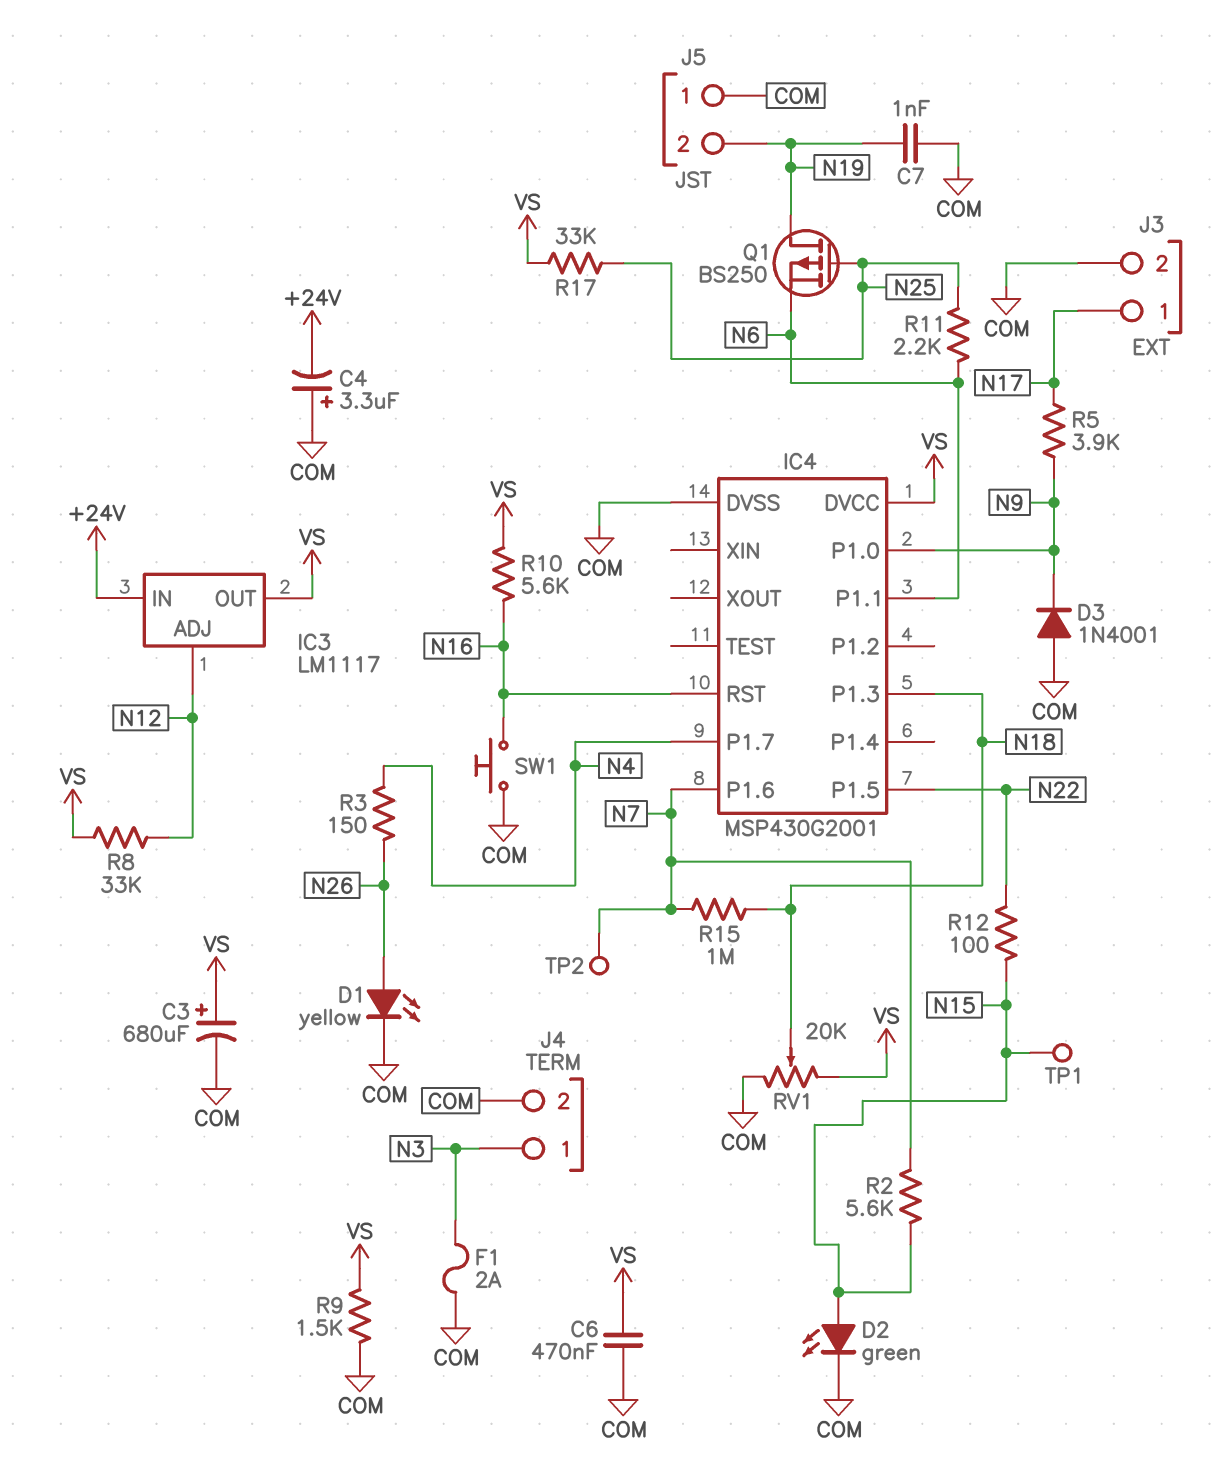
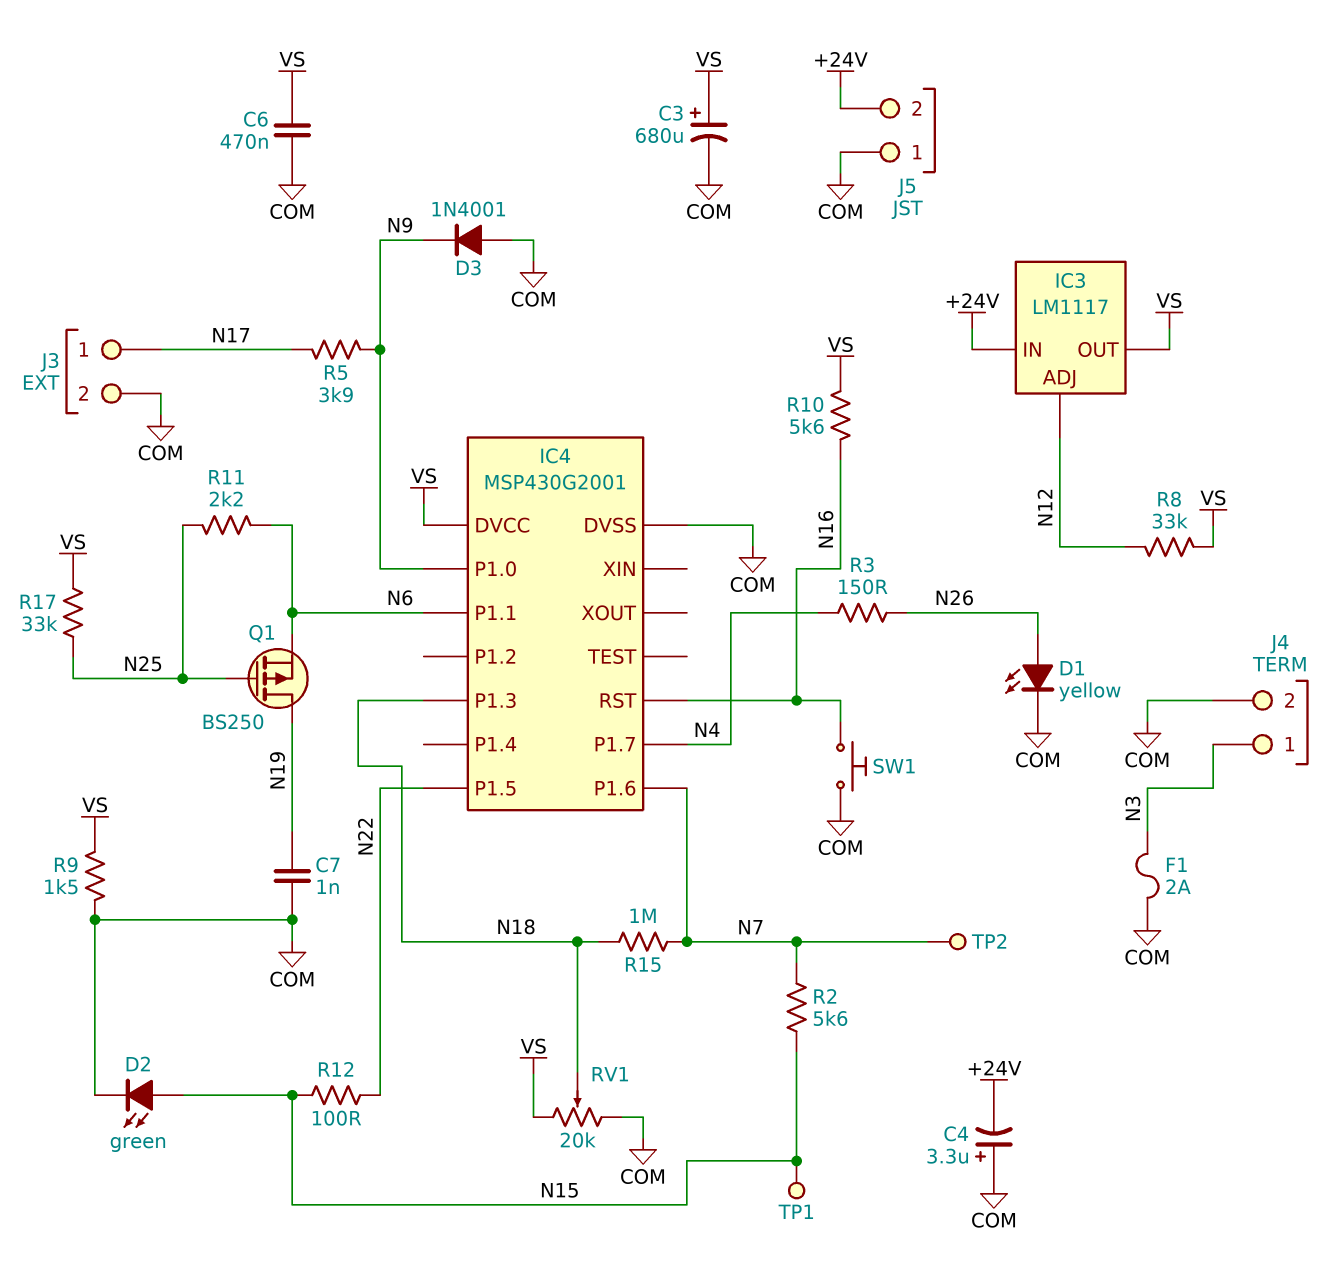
J5 pin 2: N19 -> +24V

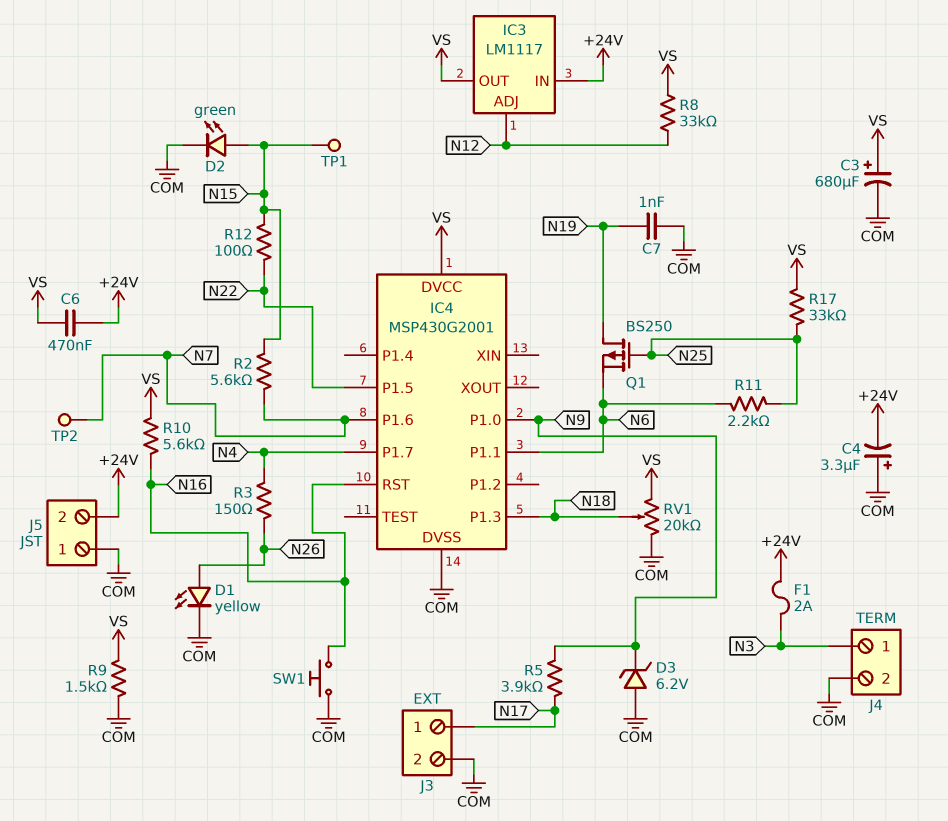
C6: 470nF (COM, VS) -> 470nF (+24V, VS)
D3: diode 1N4001 (A COM, K N9) -> zener 6.2V (A COM, K N9)
F1: 2A (COM, N3) -> 2A (+24V, N3)
R15: 1M (N7, N18) -> none

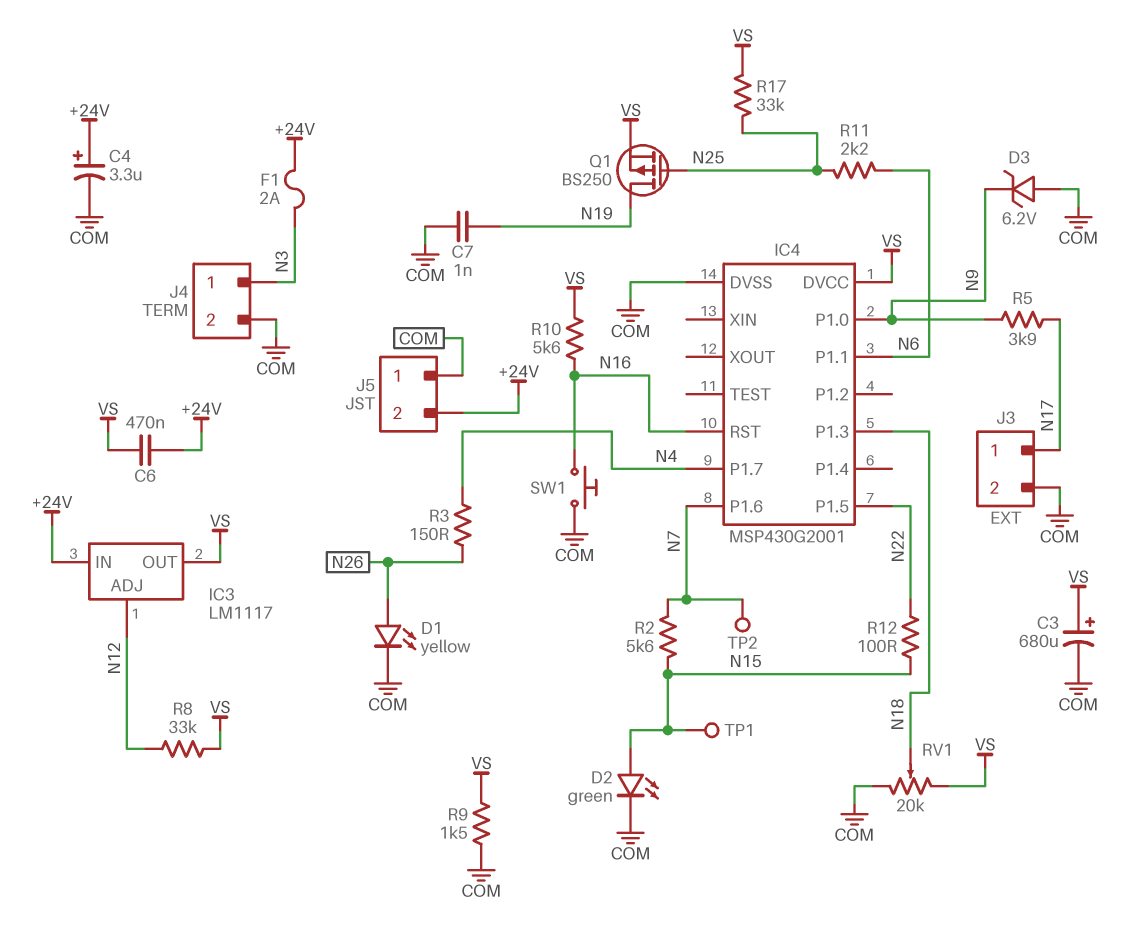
C4: 3.3uF (plus COM, minus +24V) -> 3.3uF (plus +24V, minus COM)
Q1: PMOS BS250 (G N25, D N19, S N6) -> PMOS BS250 (G N25, D N19, S VS)

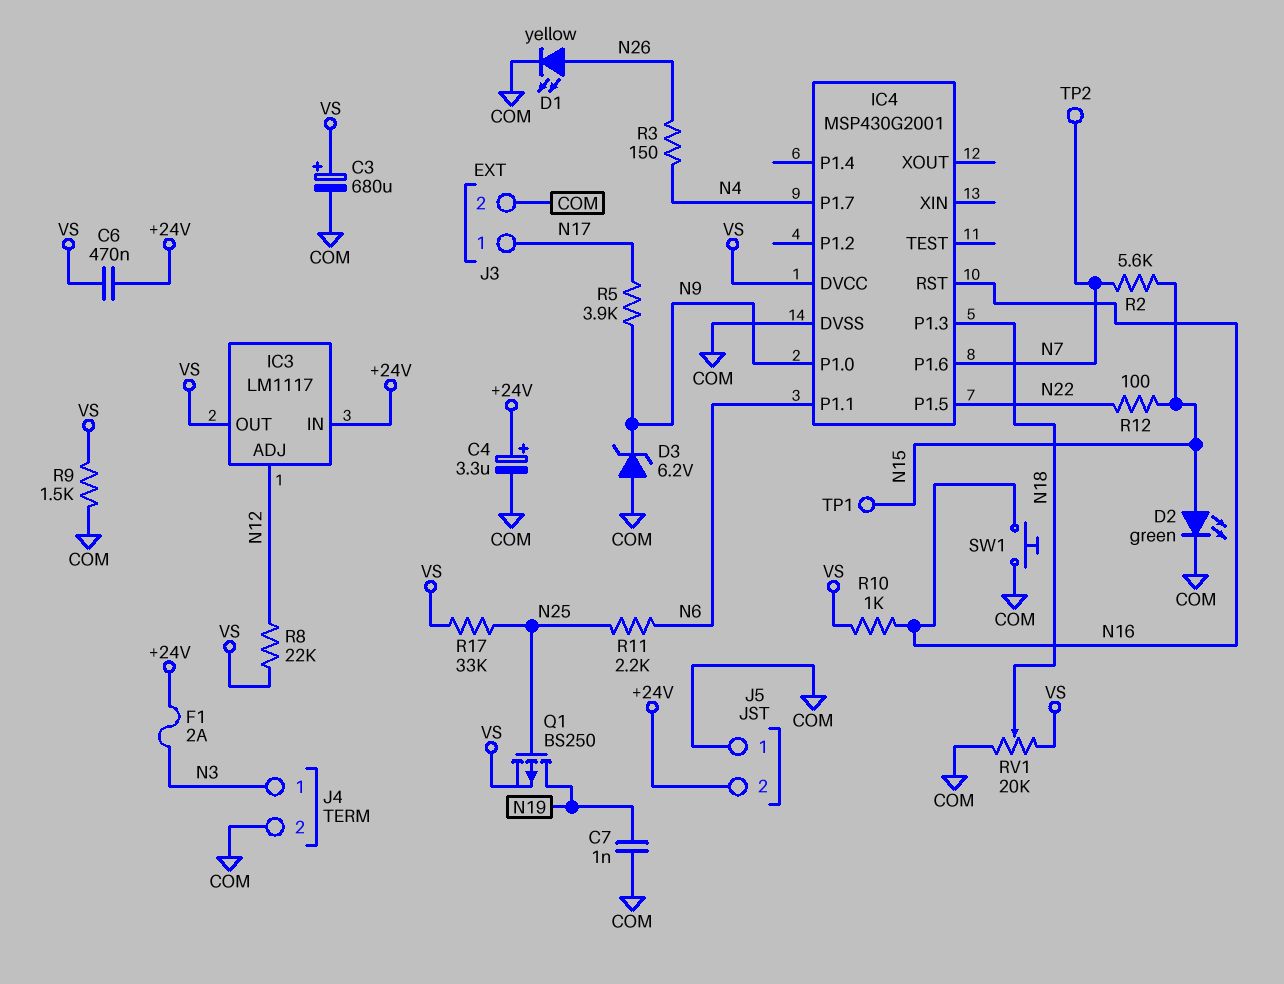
R8: 33k (N12, VS) -> 22k (N12, VS)
R10: 5.6k (N16, VS) -> 1k (N16, VS)

